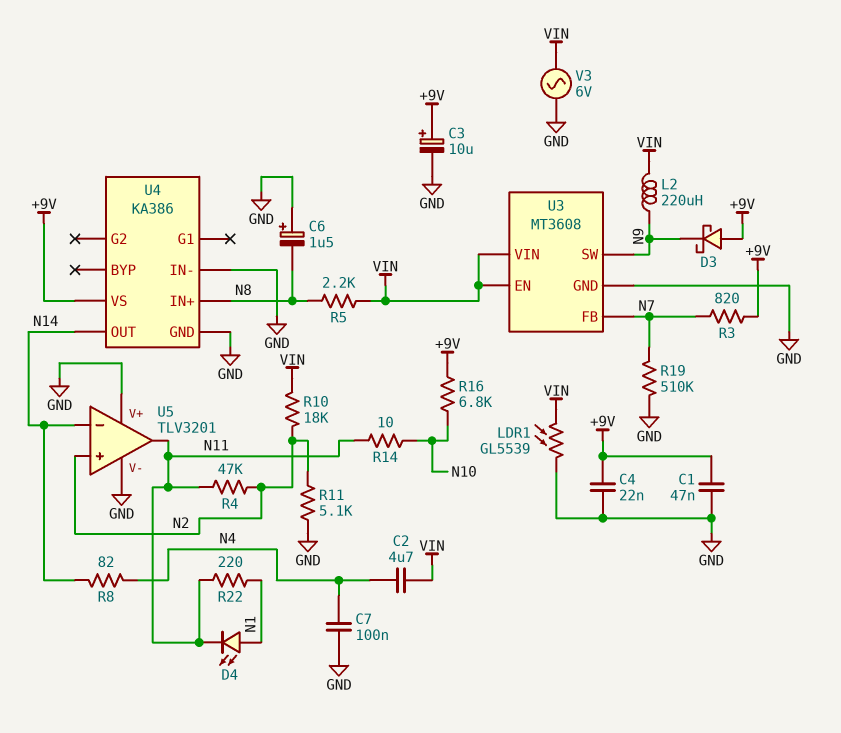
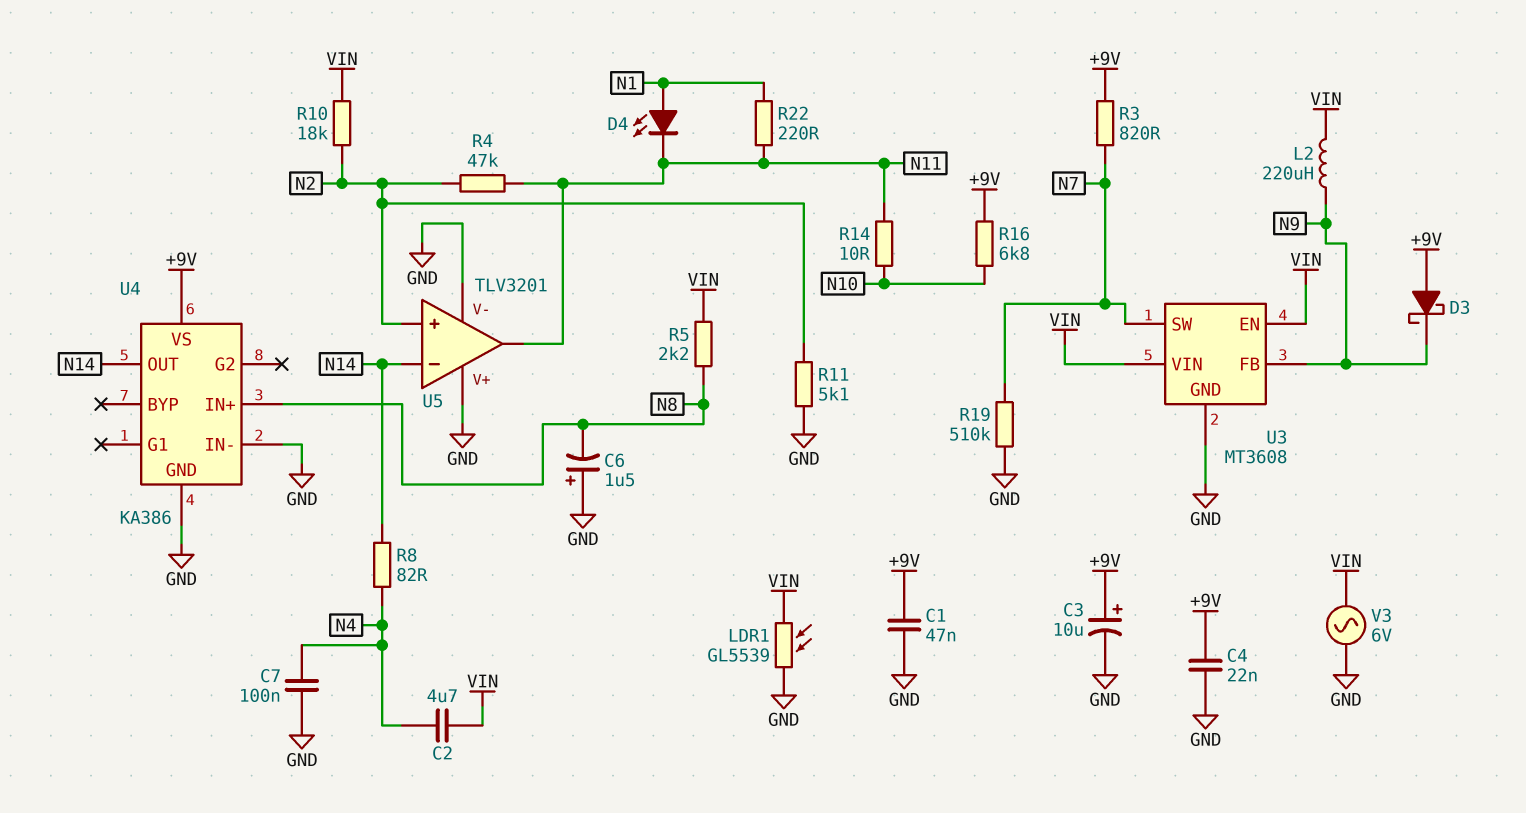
U3 pin FB: N7 -> N9
U3 pin SW: N9 -> N7

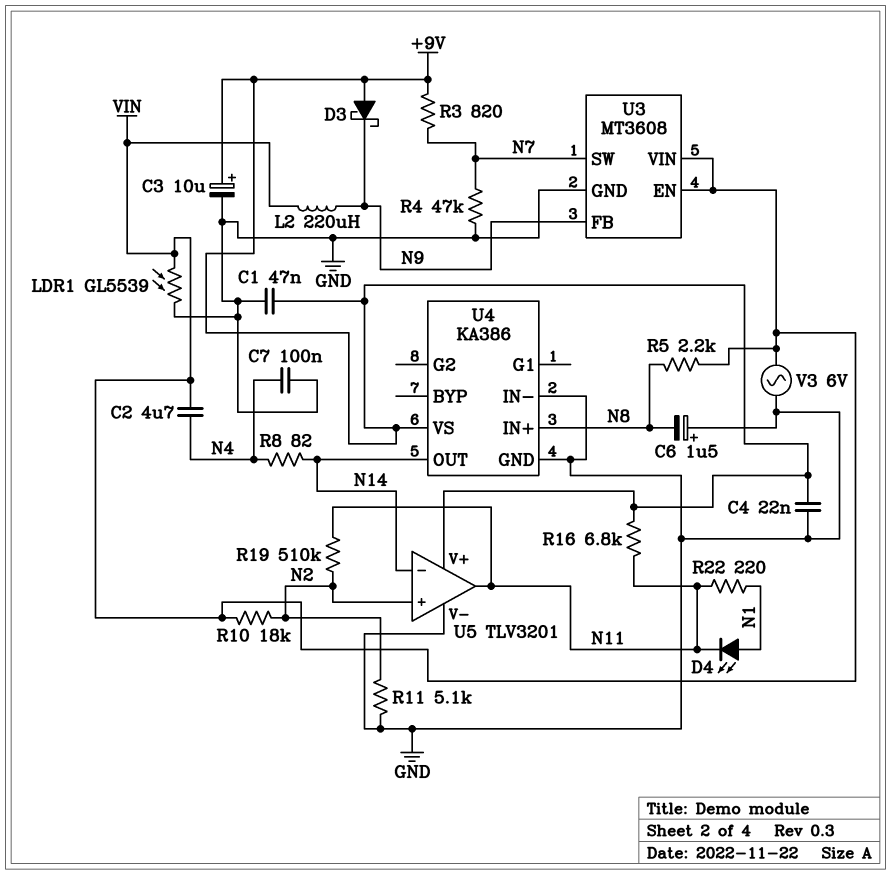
R4: 47k (N2, N11) -> 47k (GND, N7)
R14: 10 (N10, N11) -> none
R16: 6.8k (+9V, N10) -> 6.8k (+9V, N11)
R19: 510k (GND, N7) -> 510k (N2, N11)
U5 pin V+: GND -> +9V

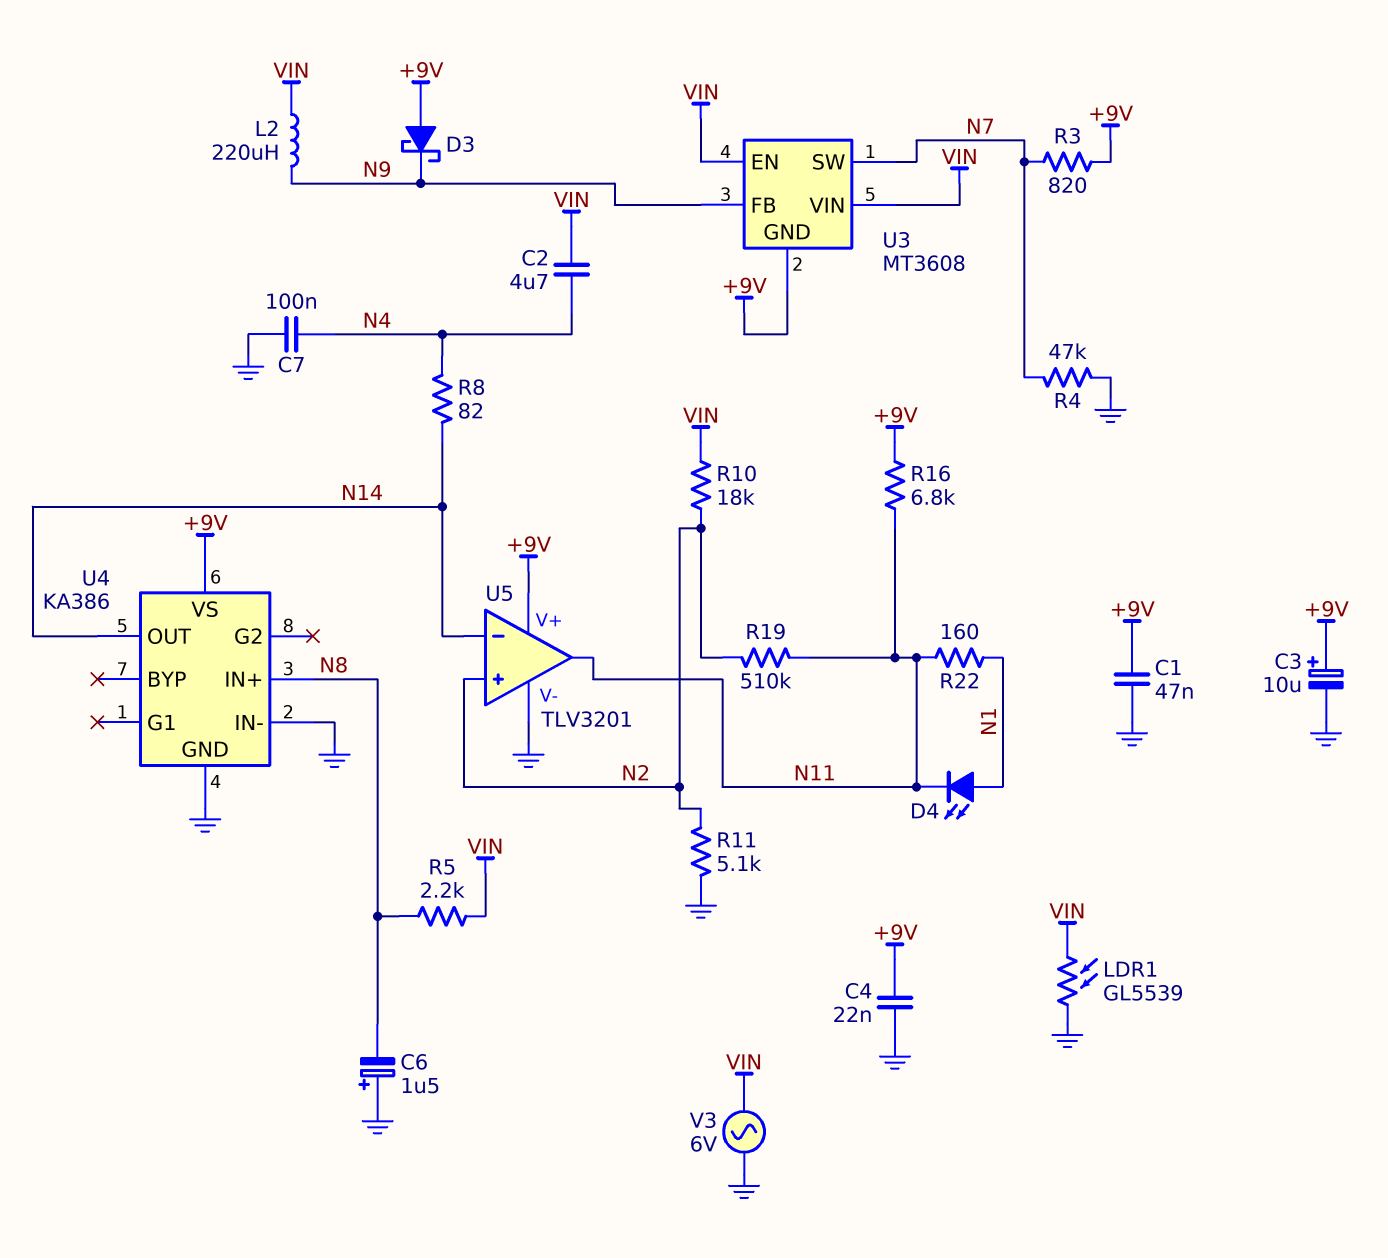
R22: 220 (N1, N11) -> 160 (N1, N11)
U3 pin GND: GND -> +9V

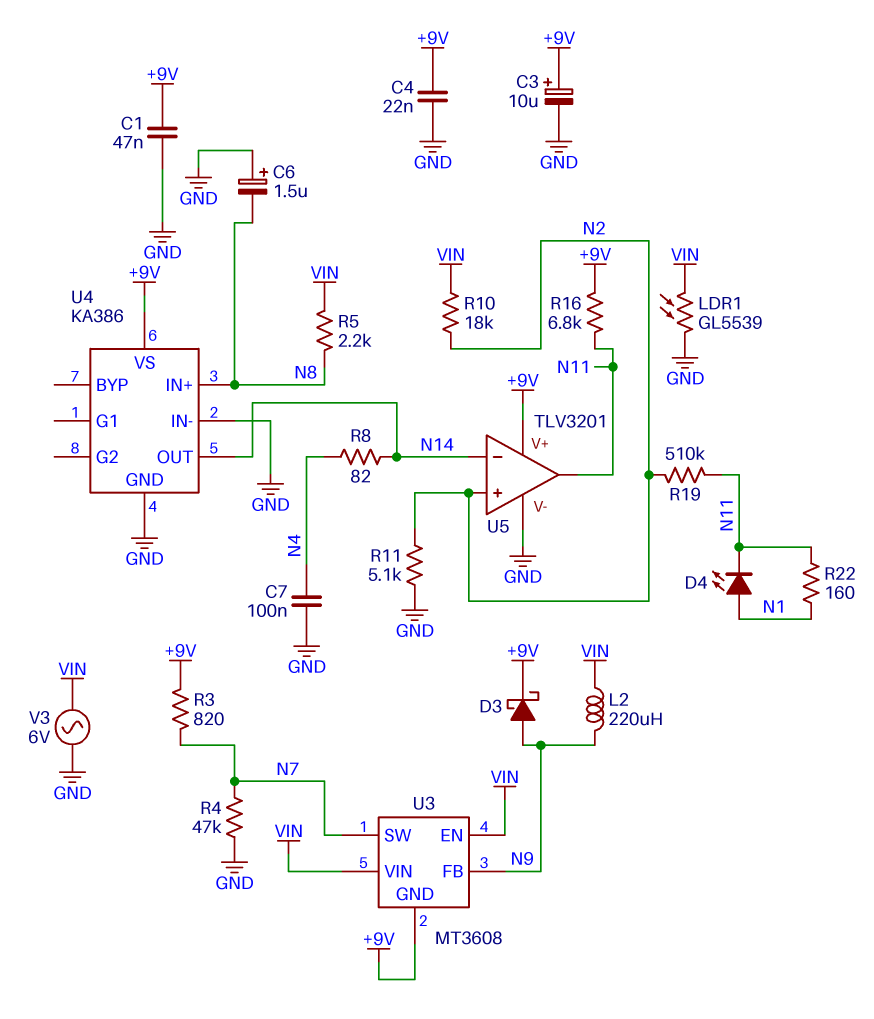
C2: 4.7uF (N4, VIN) -> none
D3: schottky (A +9V, K N9) -> schottky (A N9, K +9V)

